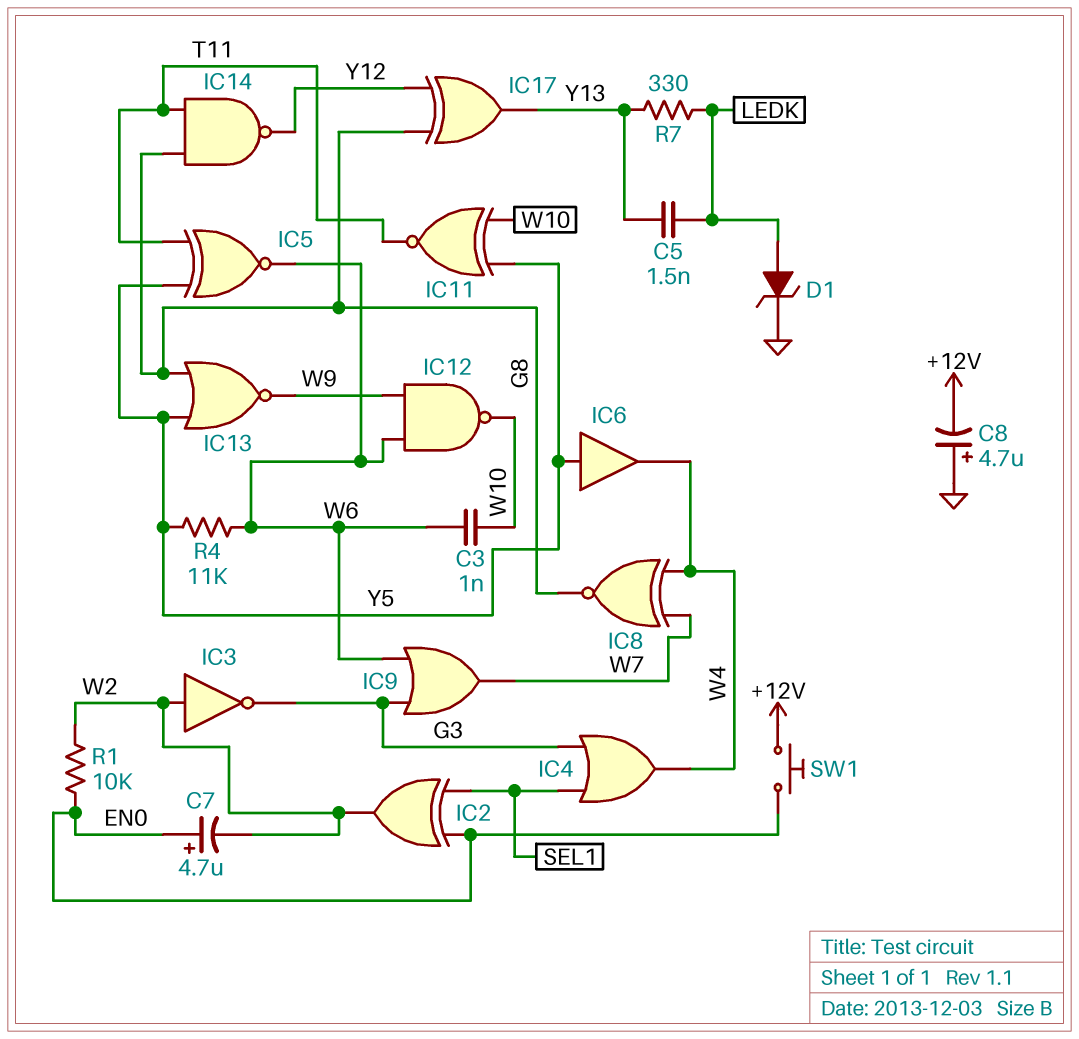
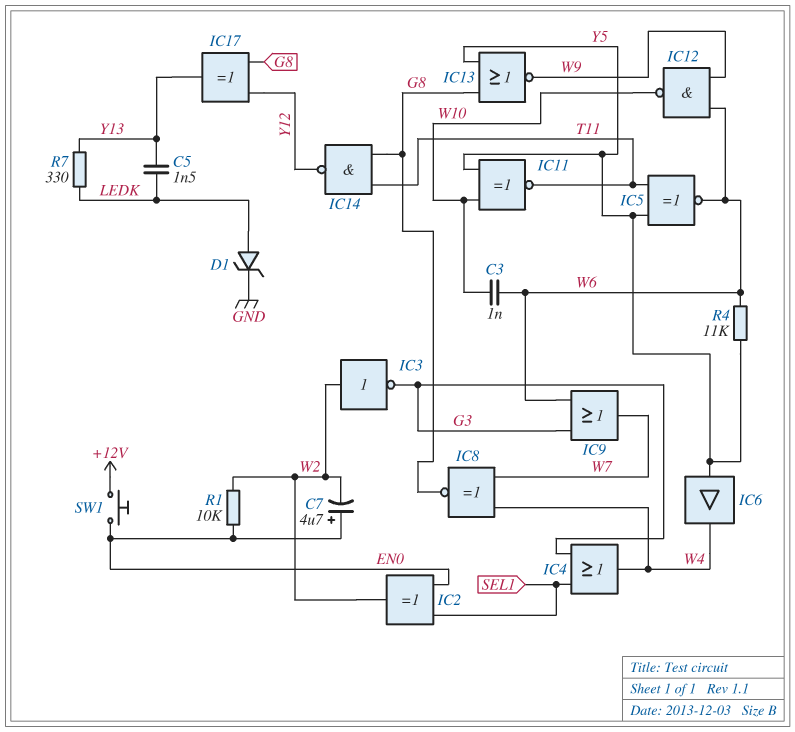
C8: 4.7uF (plus GND, minus +12V) -> none

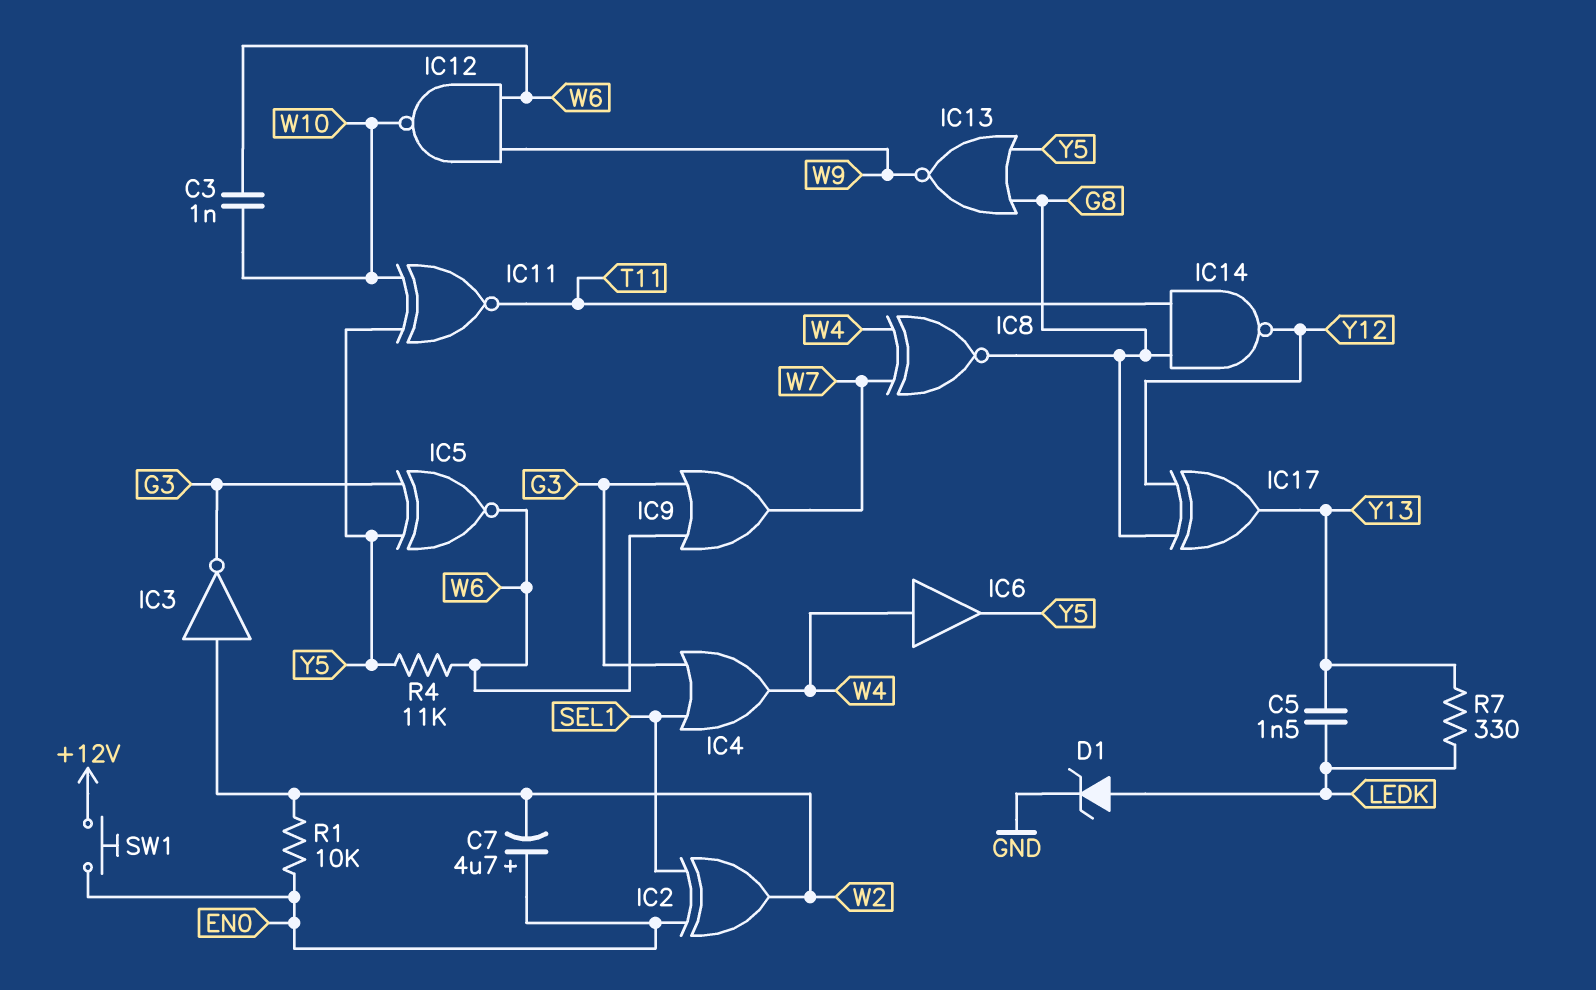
IC5: XNOR (in T11, in Y5, out W6) -> XNOR (in G3, in Y5, out W6)
IC6: buffer (in Y5, out W4) -> buffer (in W4, out Y5)

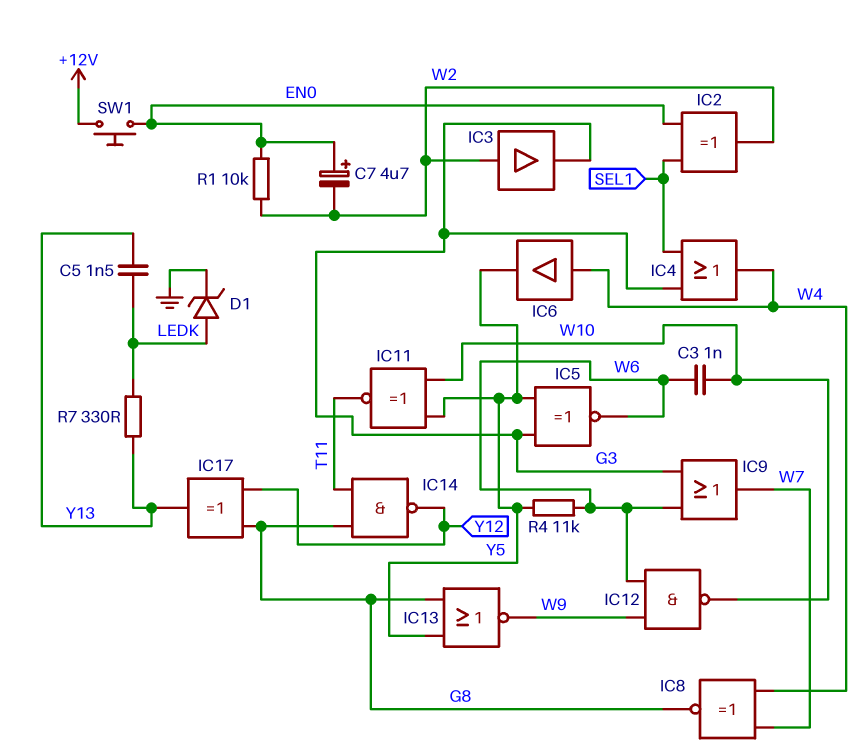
IC3: NOT (in W2, out G3) -> buffer (in W2, out G3)

